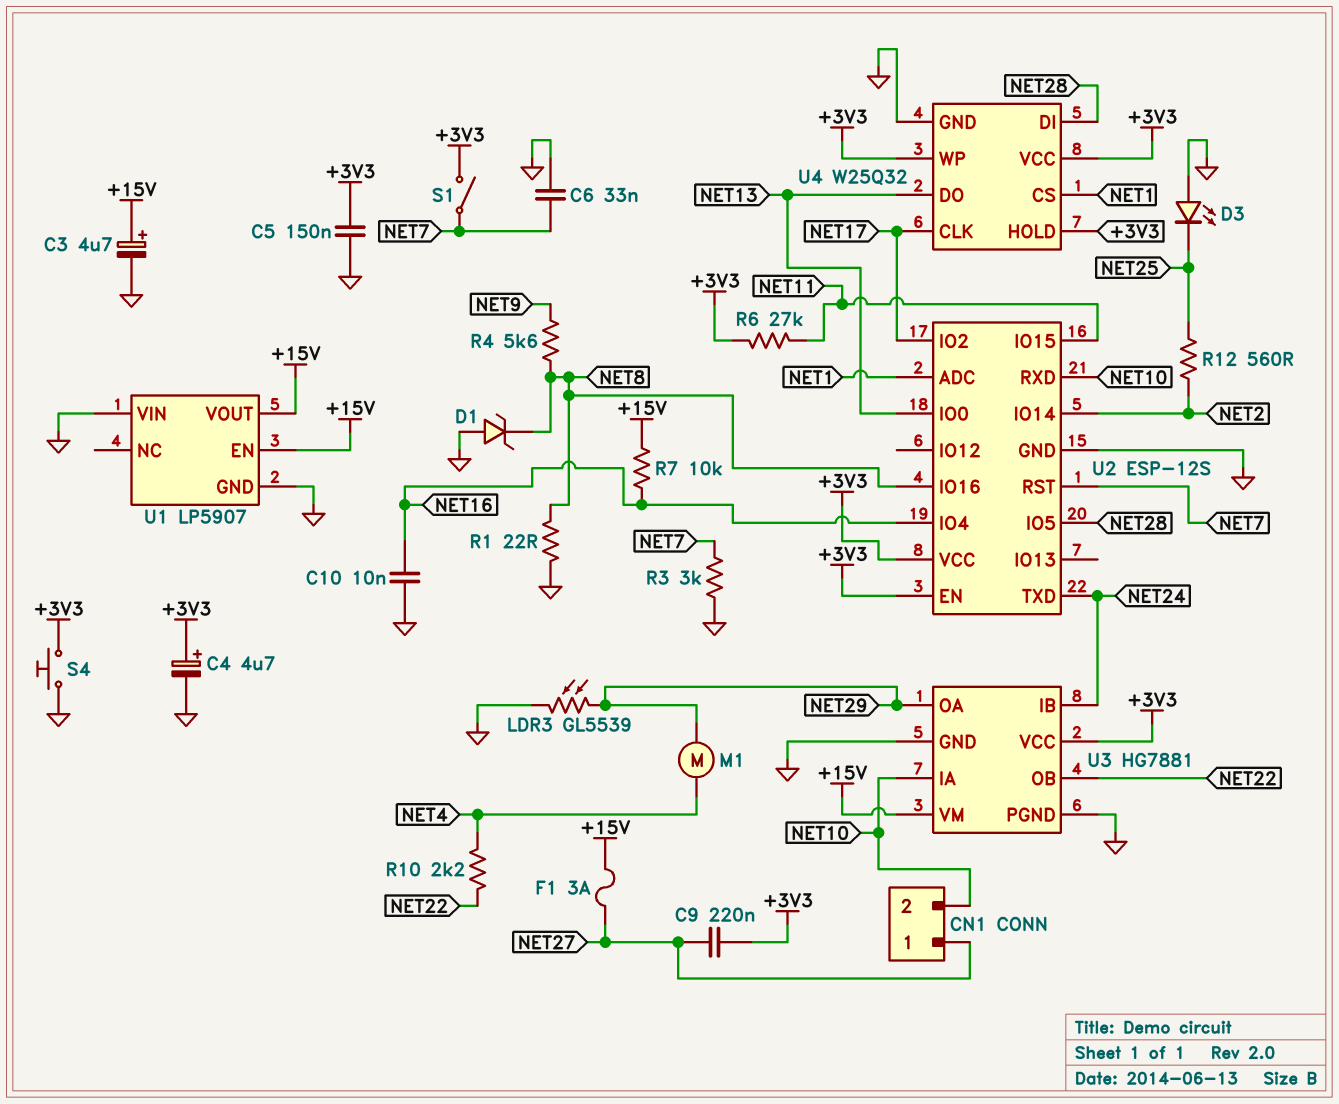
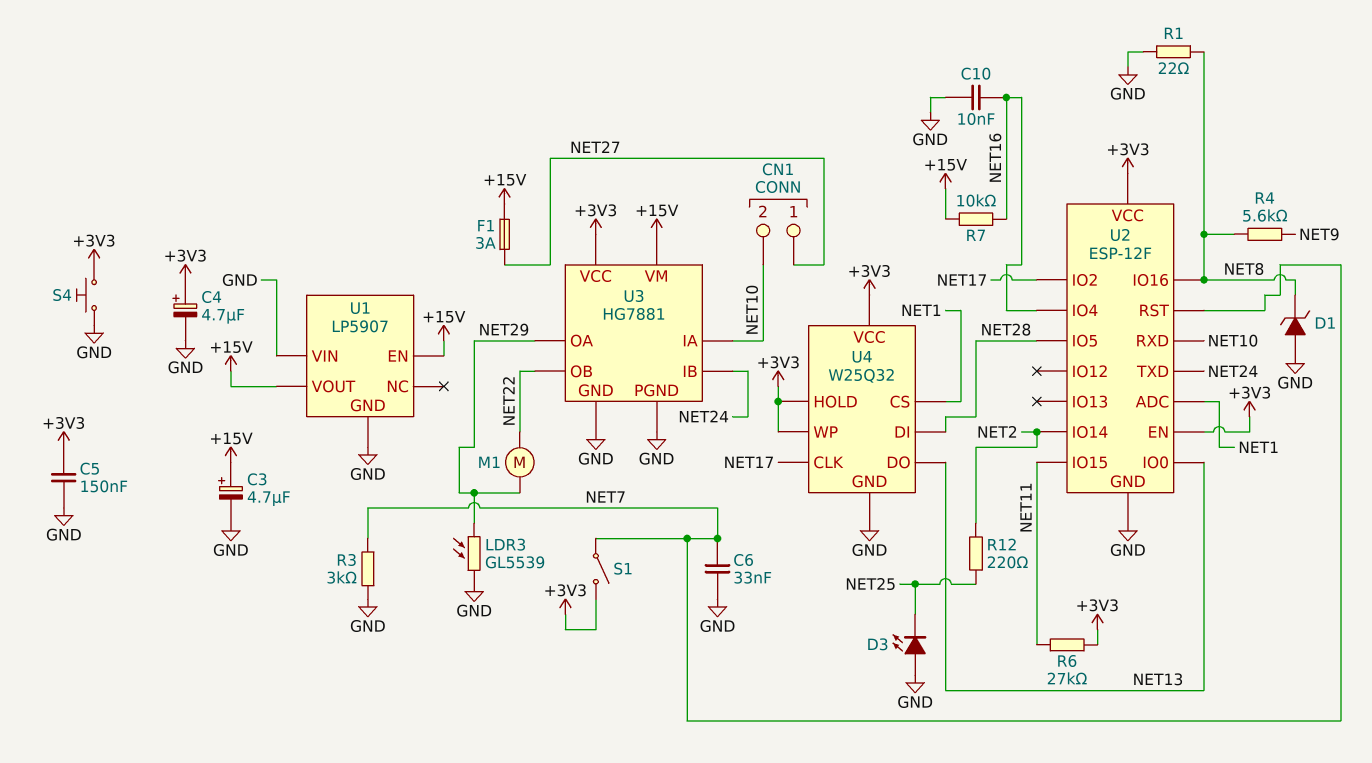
C9: 220nF (+3V3, NET27) -> none
M1: motor (NET4, NET29) -> motor (NET22, NET29)
R10: 2.2k (NET4, NET22) -> none
R12: 560 (NET2, NET25) -> 220 (NET2, NET25)
U2: ESP-12S -> ESP-12F

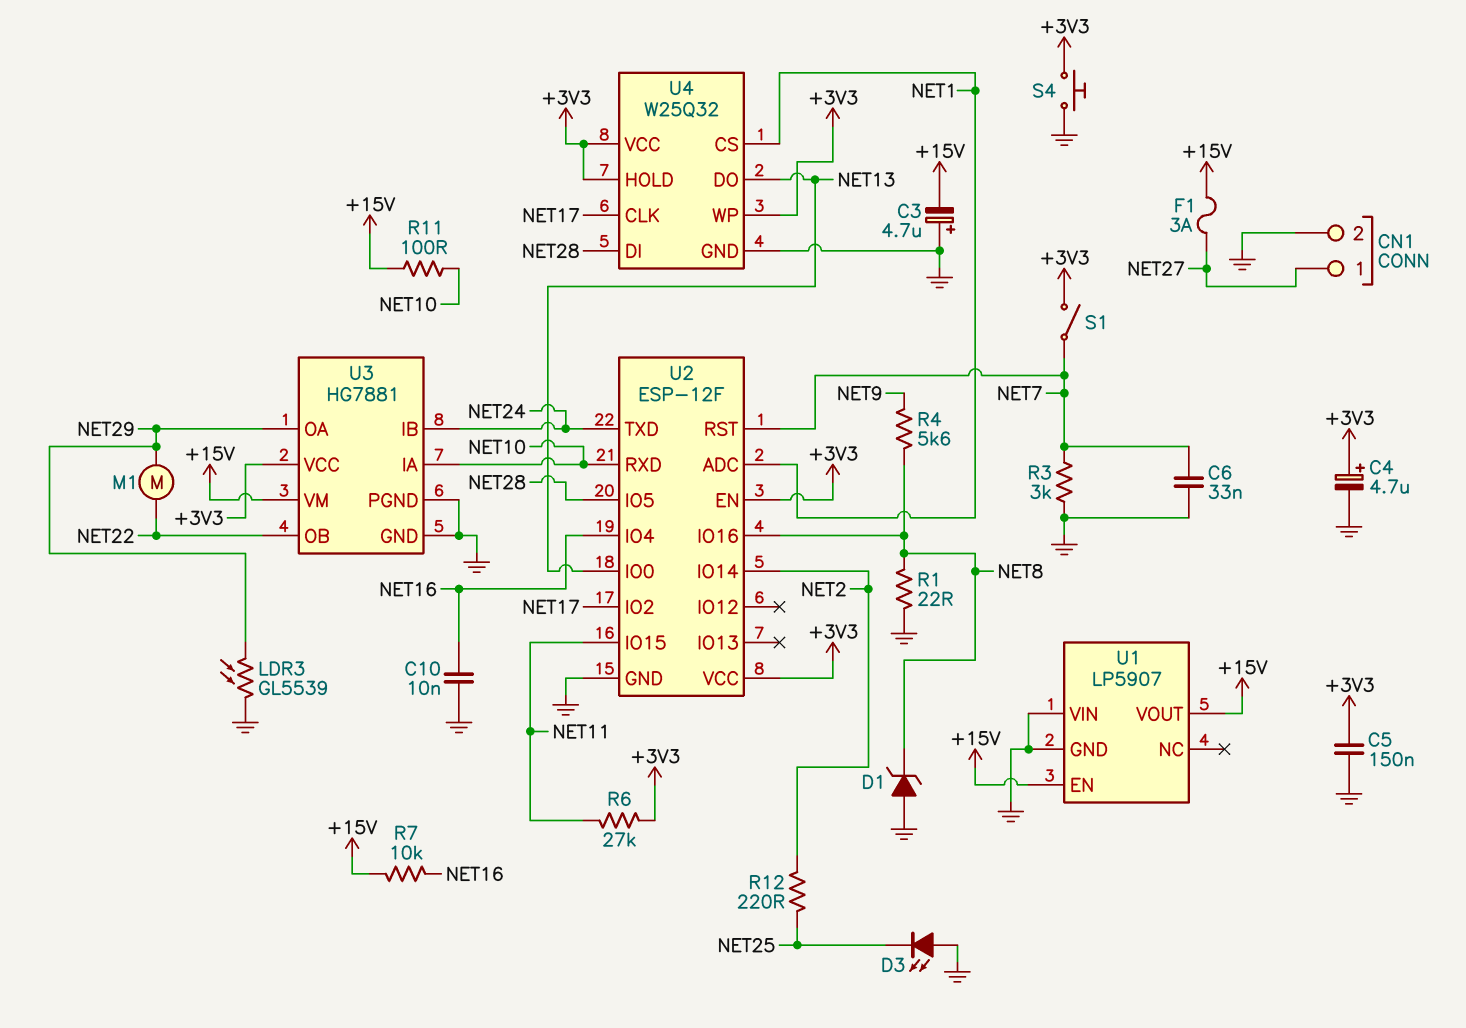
C3: 4.7uF (plus +15V, minus GND) -> 4.7uF (plus GND, minus +15V)
CN1 pin 2: NET10 -> GND
R11: none -> 100 (+15V, NET10)

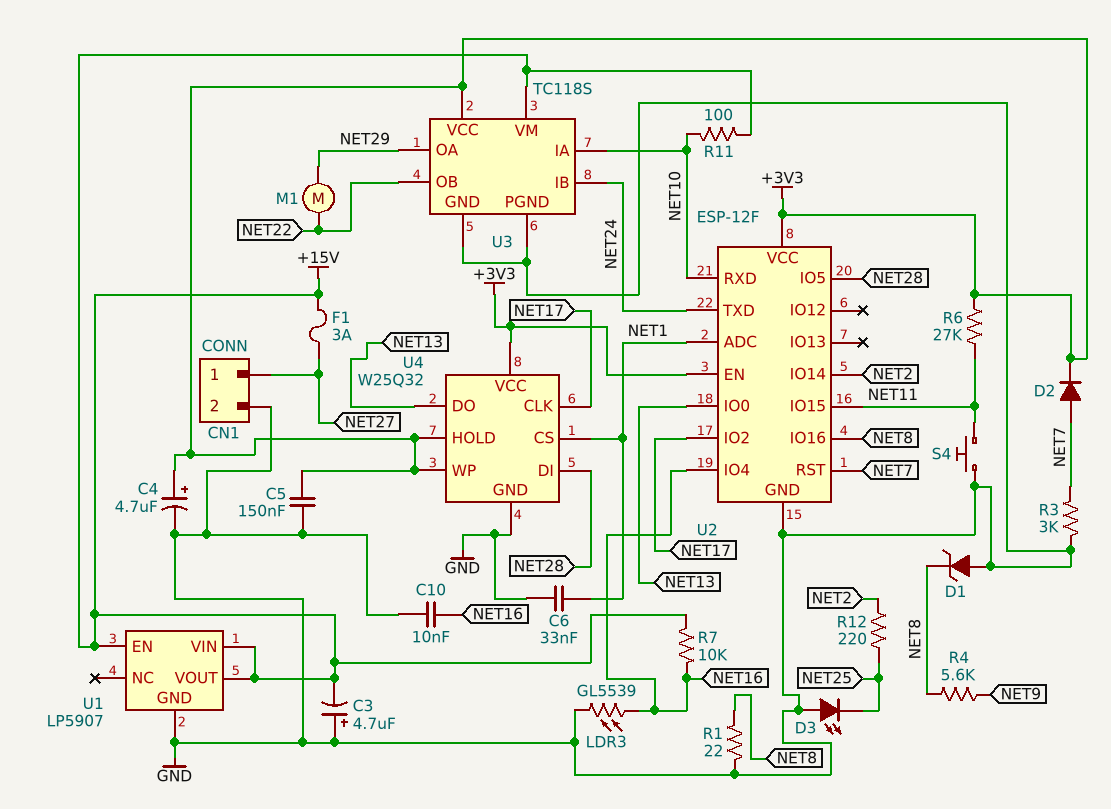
C6: 33nF (GND, NET7) -> 33nF (GND, NET1)
D2: none -> diode (A NET7, K +3V3)
LDR3: GL5539 (GND, NET29) -> GL5539 (GND, NET16)
S1: switch (+3V3, NET7) -> none
S4: button (+3V3, GND) -> button (GND, NET11)
U1 pin VIN: GND -> +15V
U3: HG7881 -> TC118S

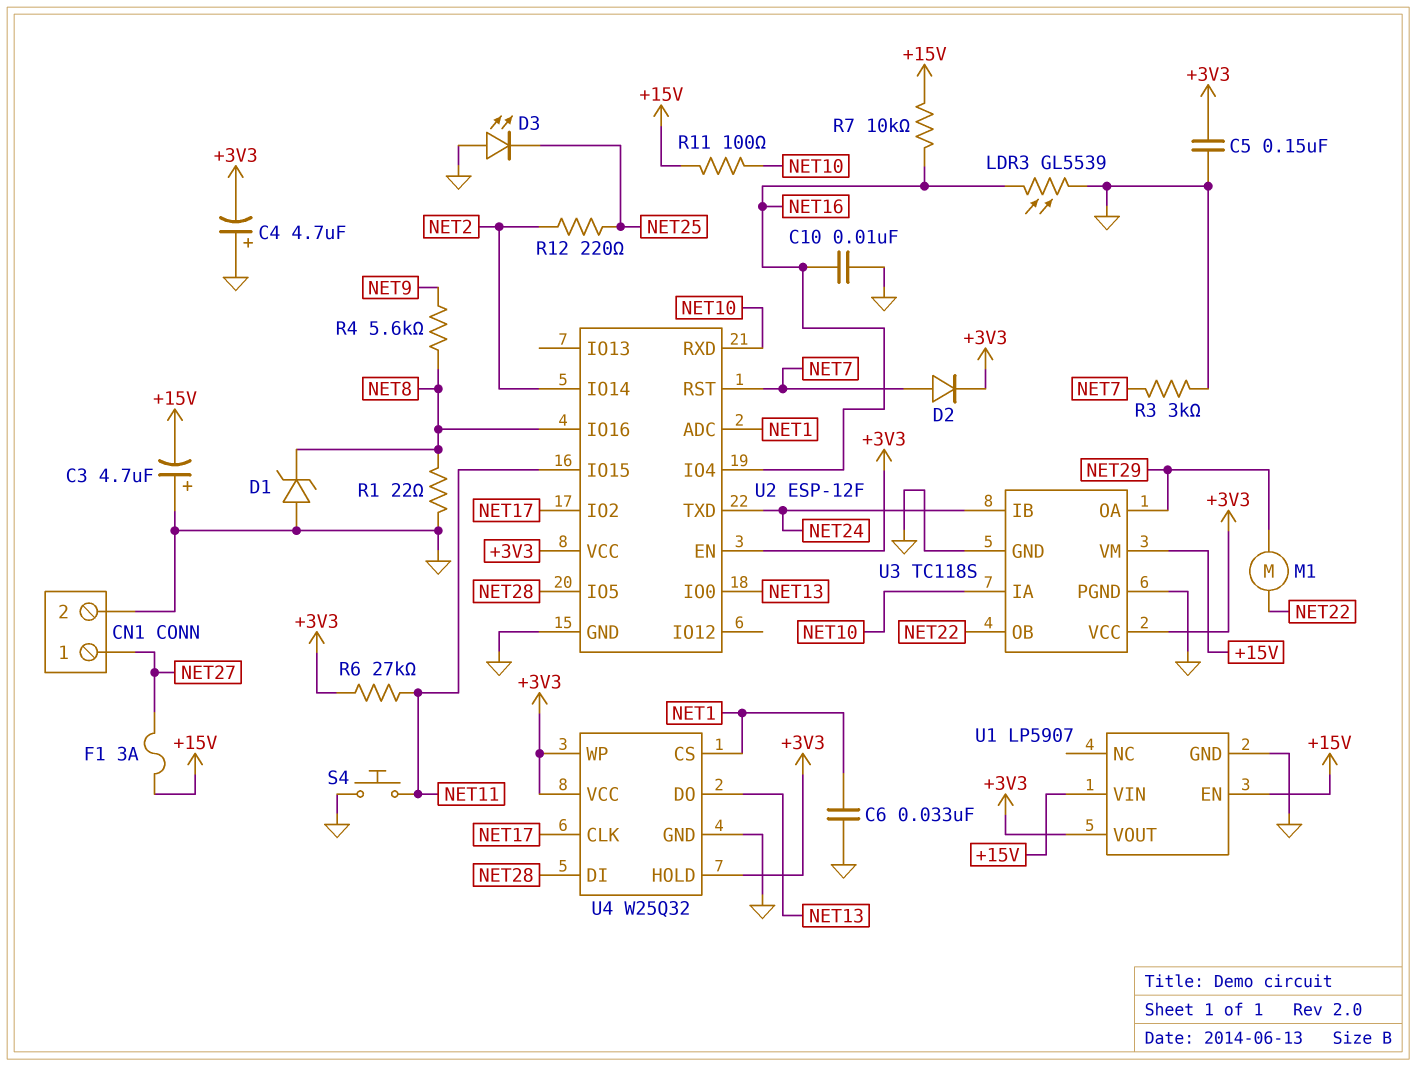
C4: 4.7uF (plus +3V3, minus GND) -> 4.7uF (plus GND, minus +3V3)
U1 pin VOUT: +15V -> +3V3

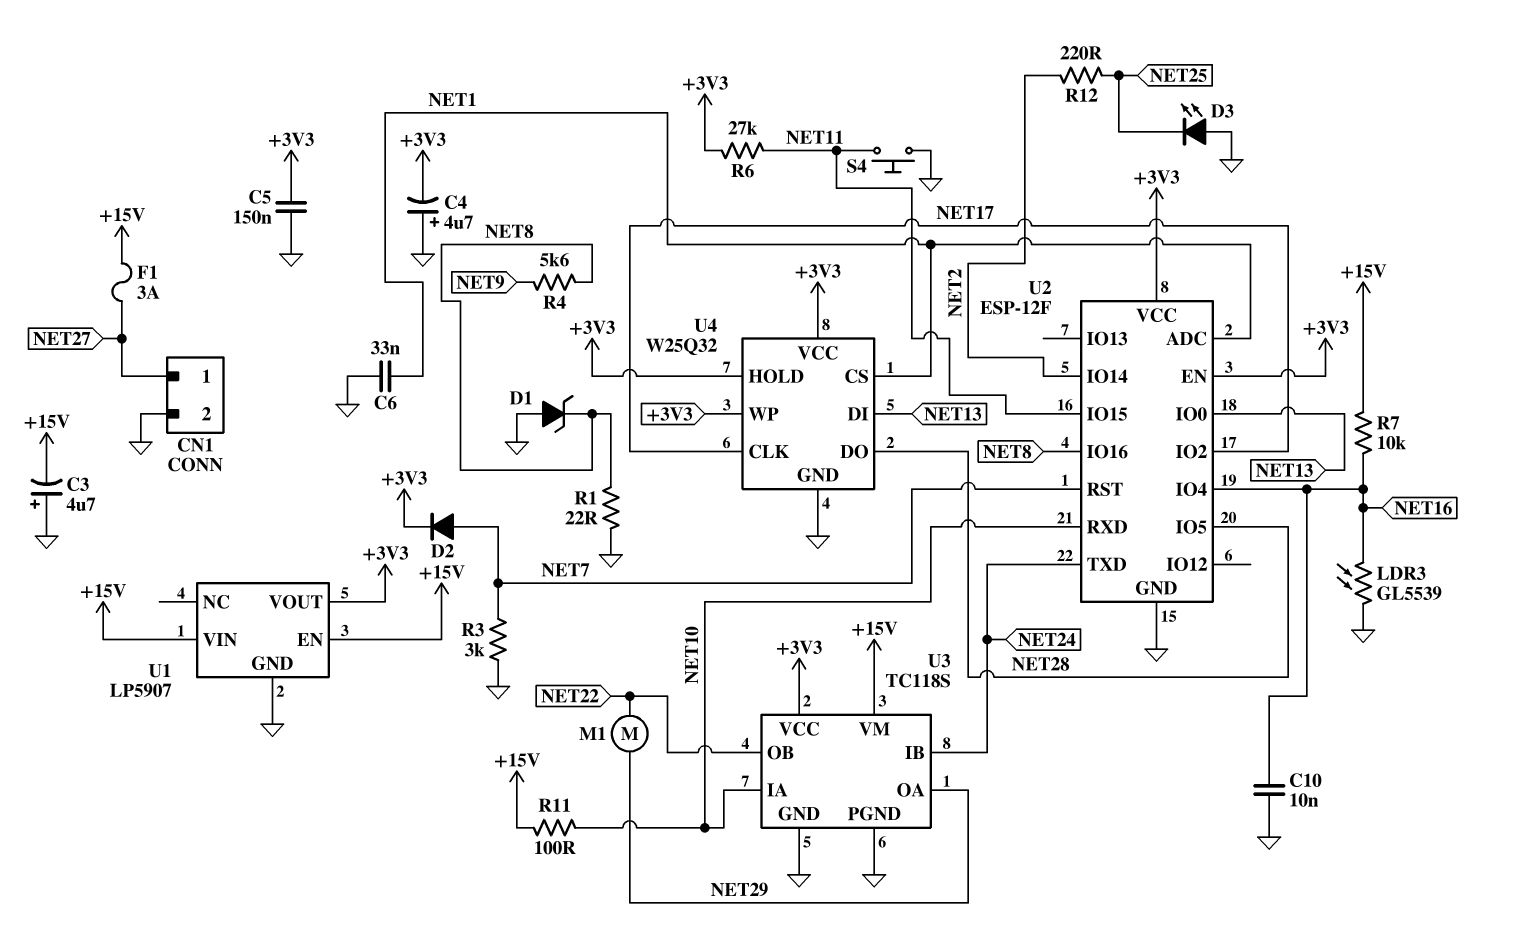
U4 pin DI: NET28 -> NET13
U4 pin DO: NET13 -> NET28

